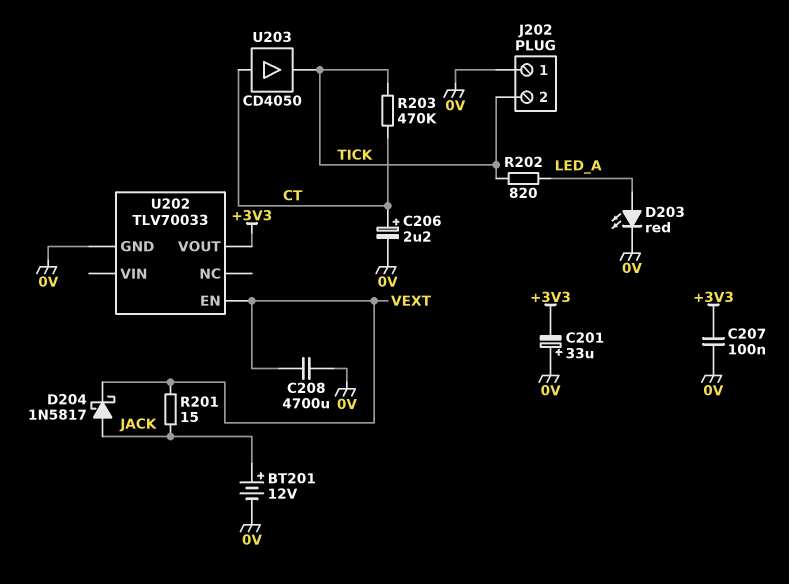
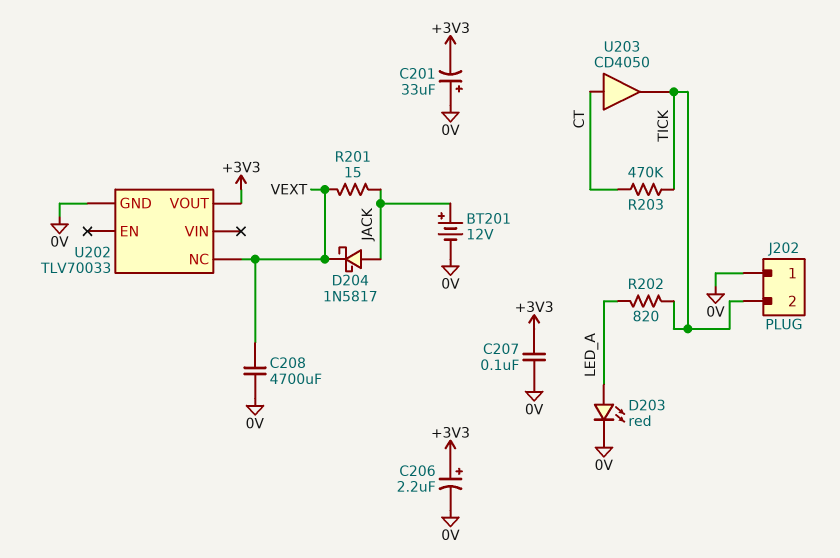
C206: 2.2uF (plus CT, minus 0V) -> 2.2uF (plus +3V3, minus 0V)
U202 pin EN: VEXT -> none
U202 pin NC: none -> VEXT

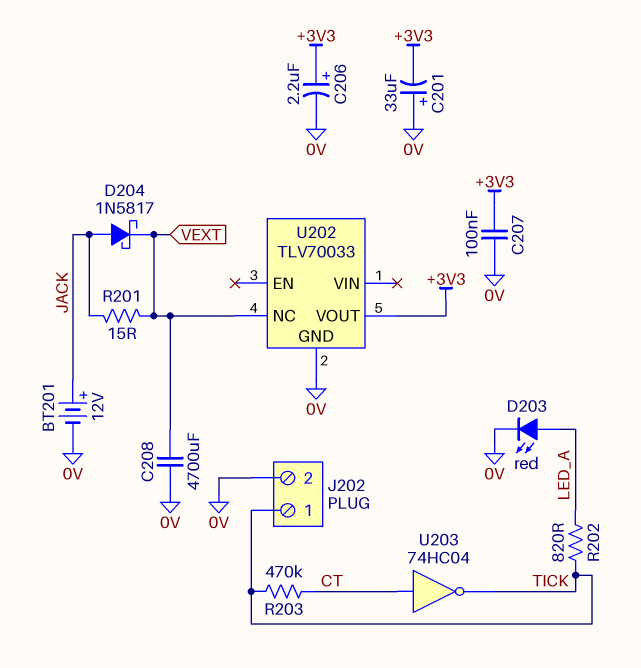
J202 pin 1: 0V -> TICK
J202 pin 2: TICK -> 0V
U203: buffer CD4050 (in CT, out TICK) -> NOT 74HC04 (in CT, out TICK)

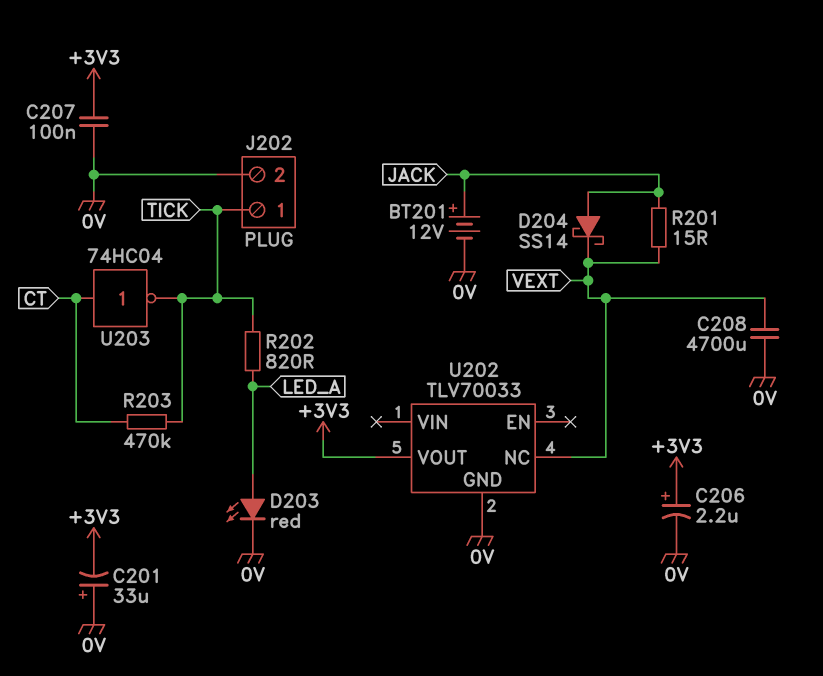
D204: schottky 1N5817 (A JACK, K VEXT) -> schottky SS14 (A JACK, K VEXT)

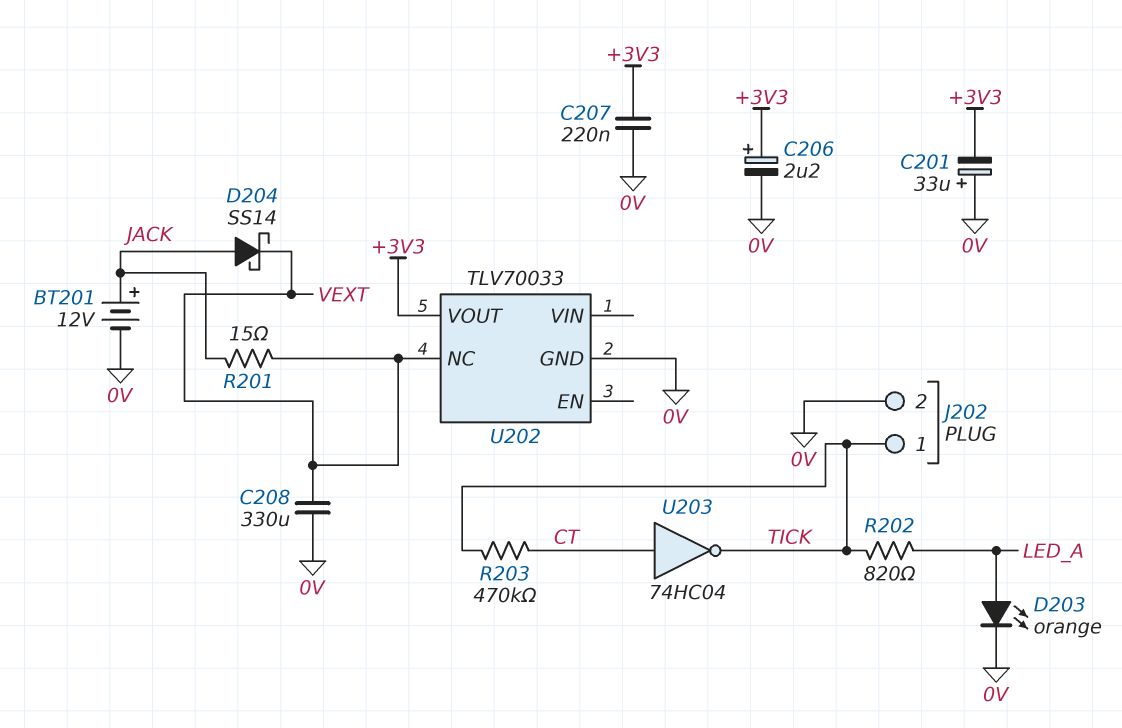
C207: 100nF (+3V3, 0V) -> 220nF (+3V3, 0V)
C208: 4700uF (0V, VEXT) -> 330uF (0V, VEXT)
D203: LED red (A LED_A, K 0V) -> LED orange (A LED_A, K 0V)

